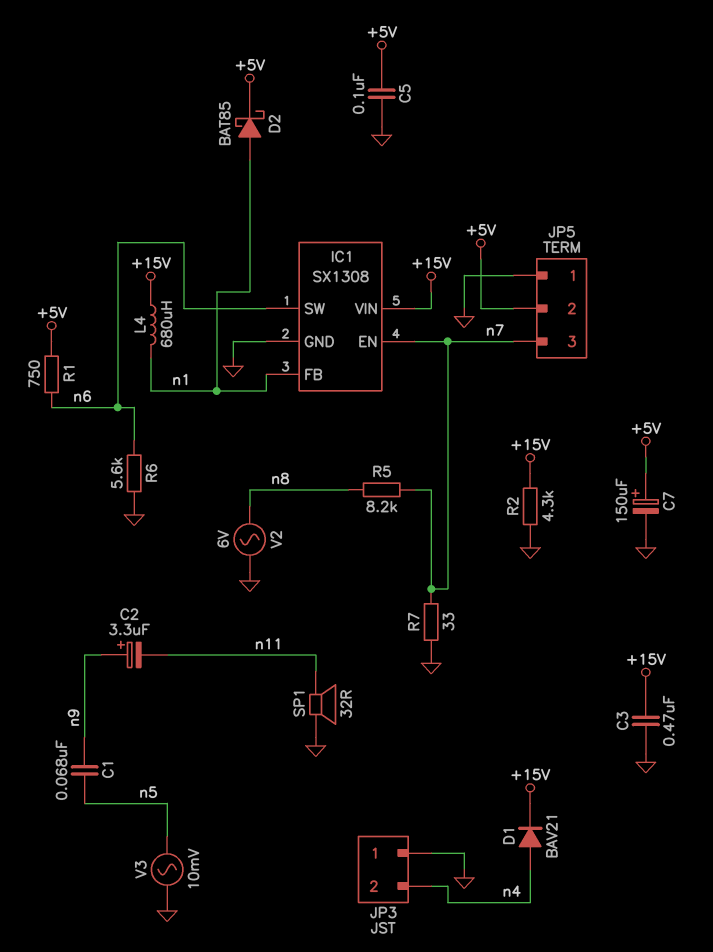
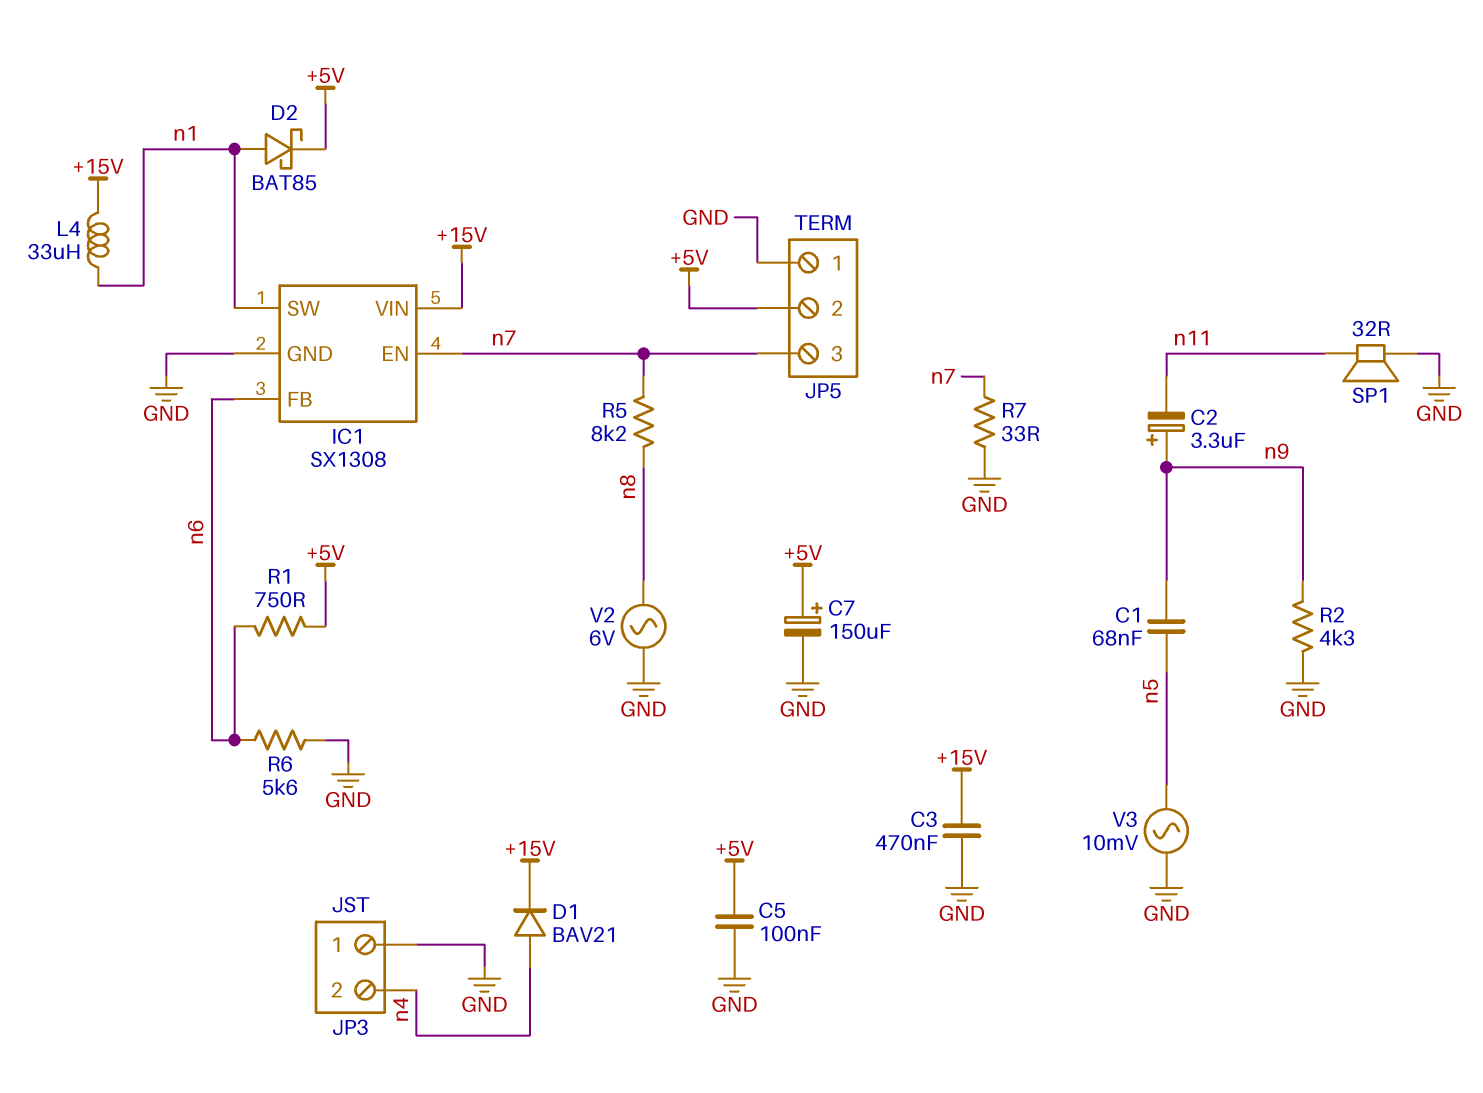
IC1 pin FB: n1 -> n6
IC1 pin SW: n6 -> n1
L4: 680uH (+15V, n1) -> 33uH (+15V, n1)
R2: 4.3k (+15V, GND) -> 4.3k (GND, n9)

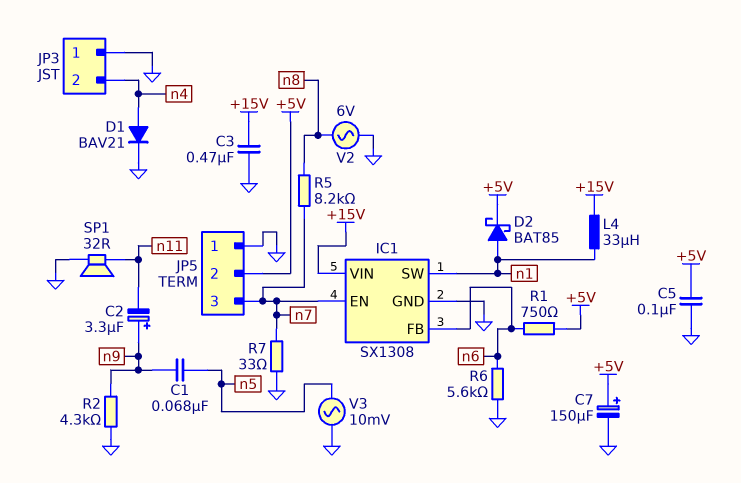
D1: diode BAV21 (A n4, K +15V) -> diode BAV21 (A n4, K GND)

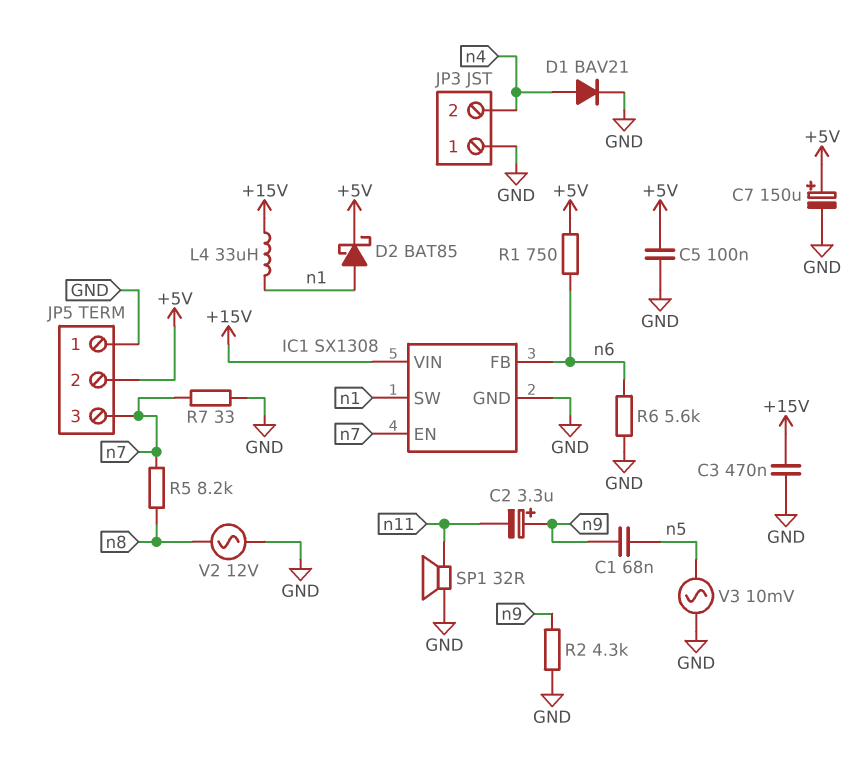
V2: AC 6V (GND, n8) -> AC 12V (GND, n8)

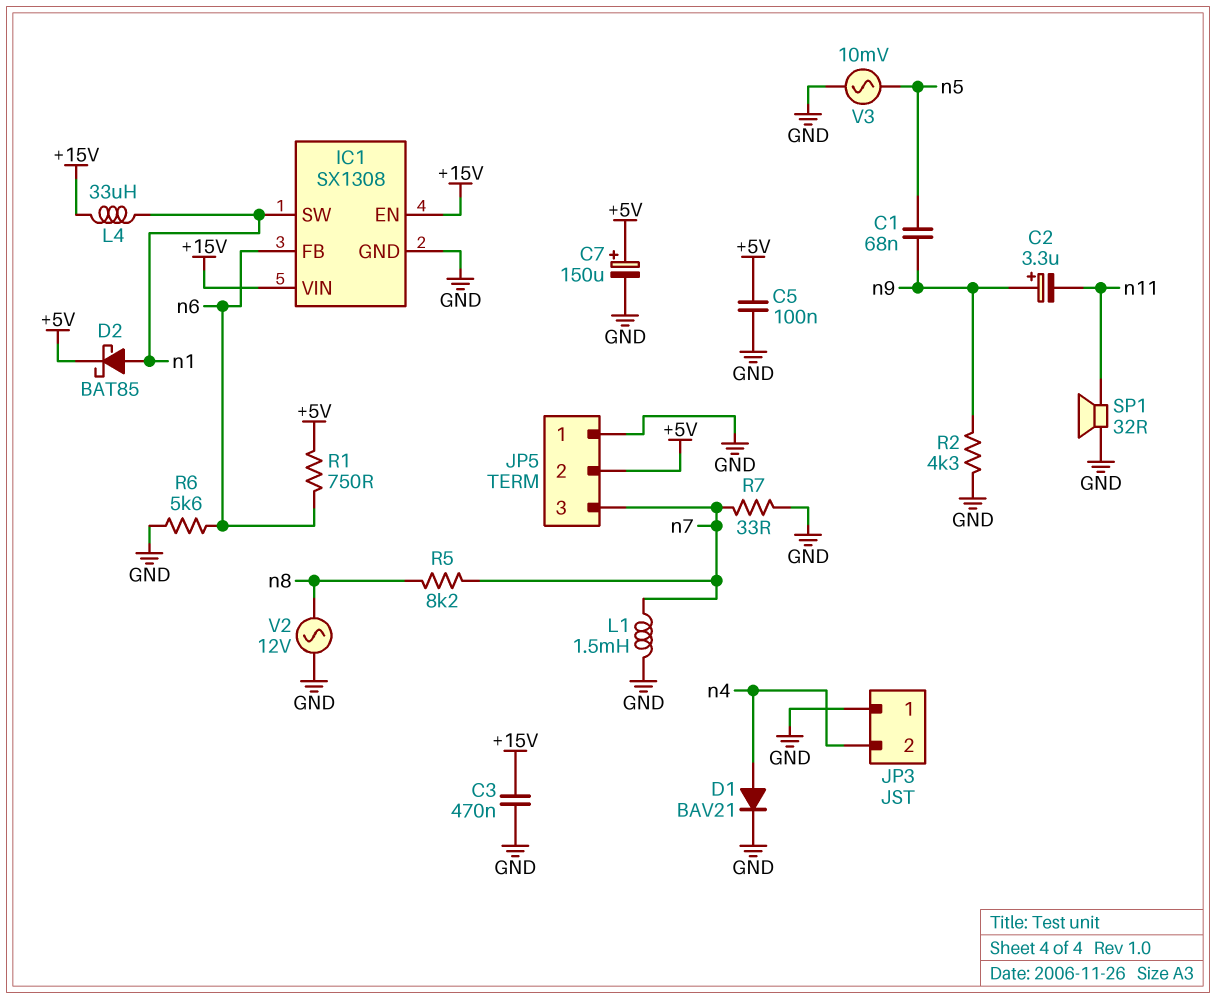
IC1 pin EN: n7 -> +15V
L1: none -> 1.5mH (GND, n7)

